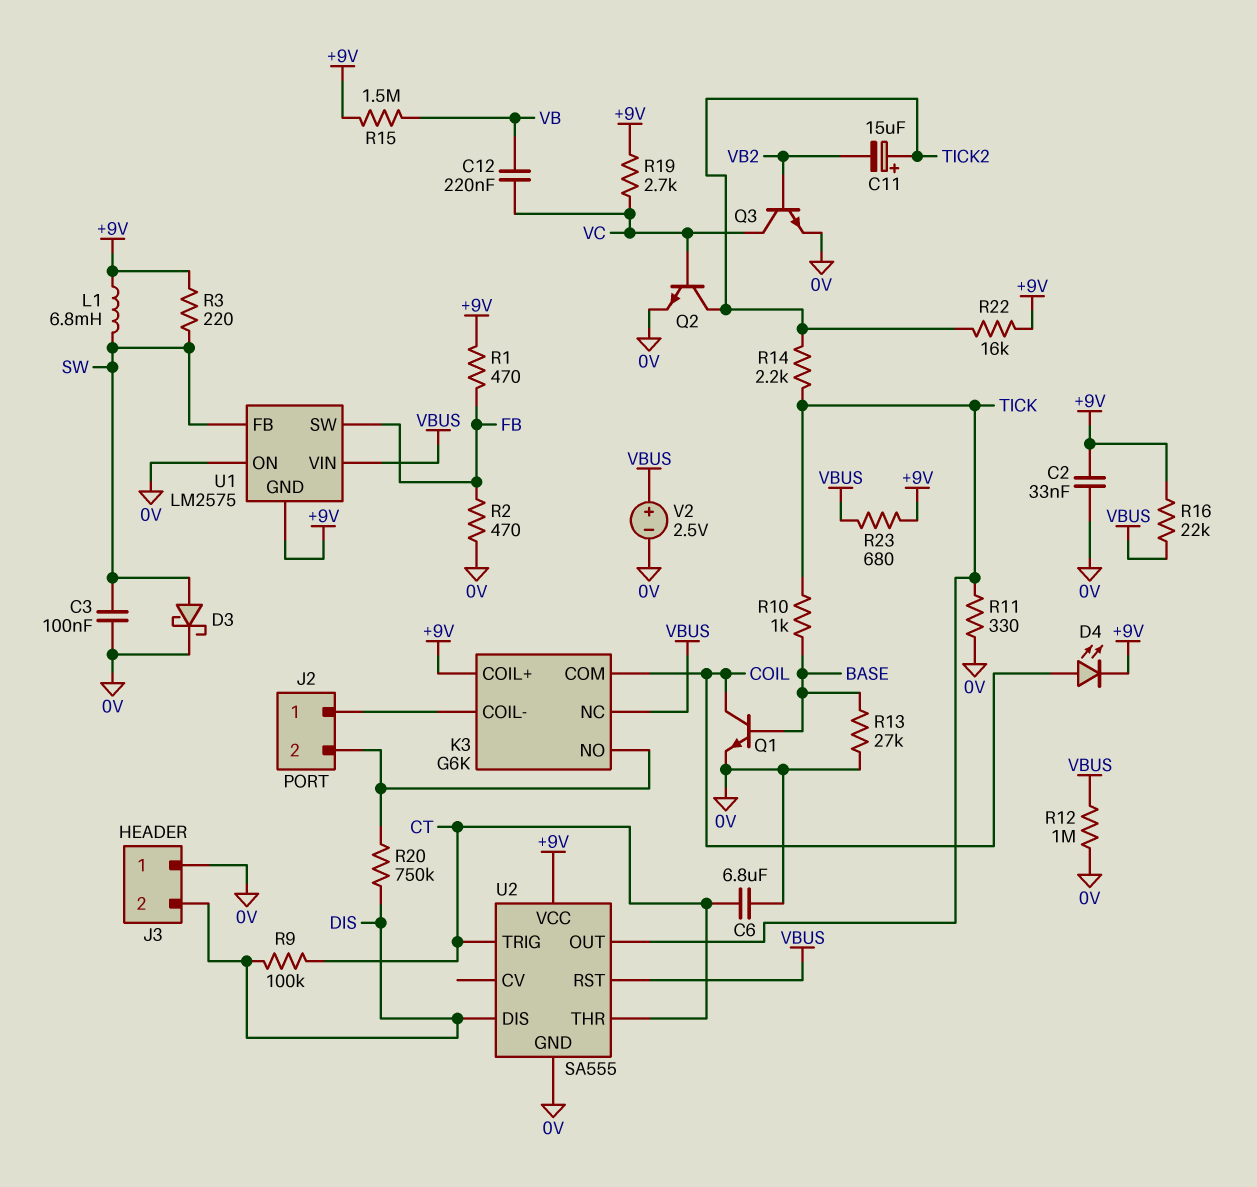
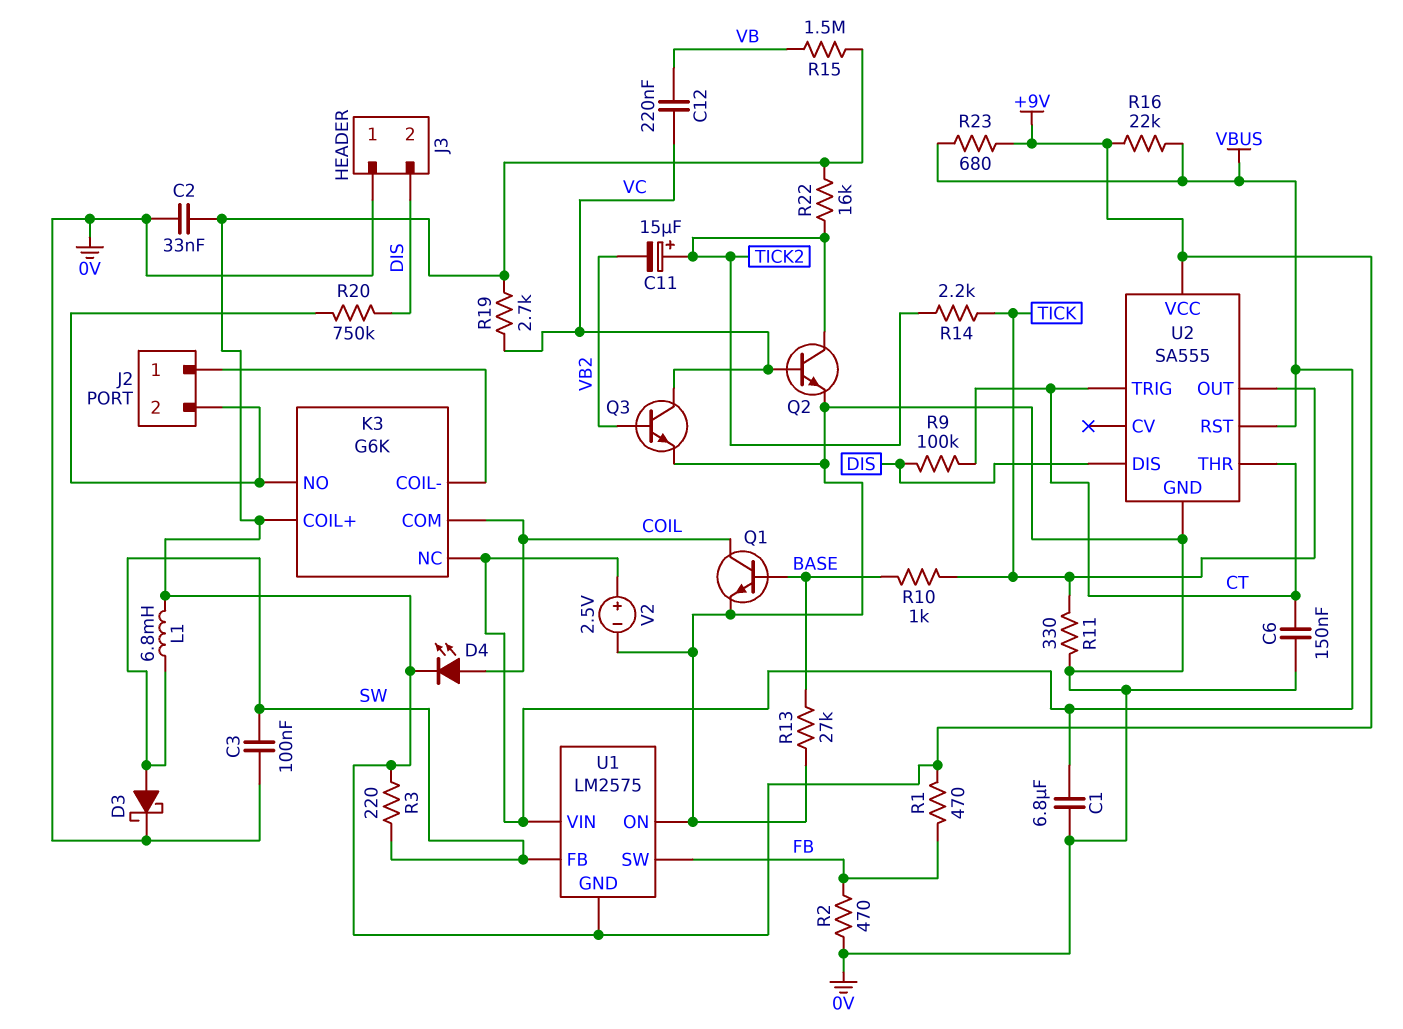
C1: none -> 6.8uF (0V, VBUS)
C6: 6.8uF (0V, CT) -> 150nF (0V, CT)
R12: 1M (0V, VBUS) -> none

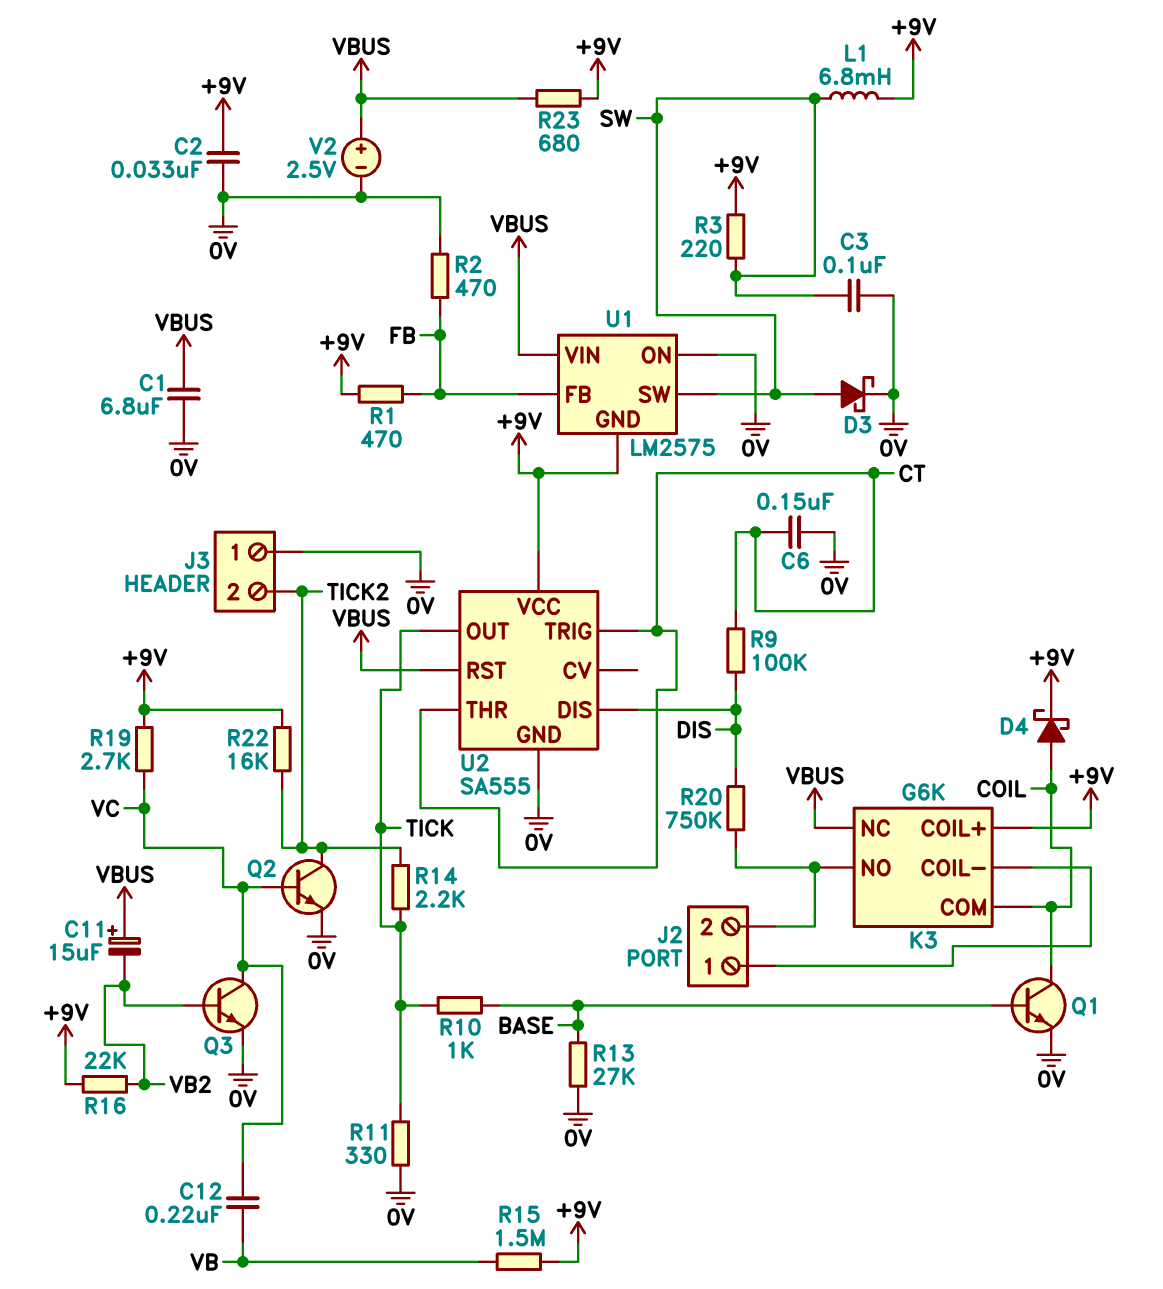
C11: 15uF (plus TICK2, minus VB2) -> 15uF (plus VBUS, minus VB2)
D4: LED (A COIL, K +9V) -> schottky (A COIL, K +9V)
J3 pin 2: DIS -> TICK2
R16: 22k (+9V, VBUS) -> 22k (+9V, VB2)
U1 pin FB: SW -> FB
U1 pin SW: FB -> SW

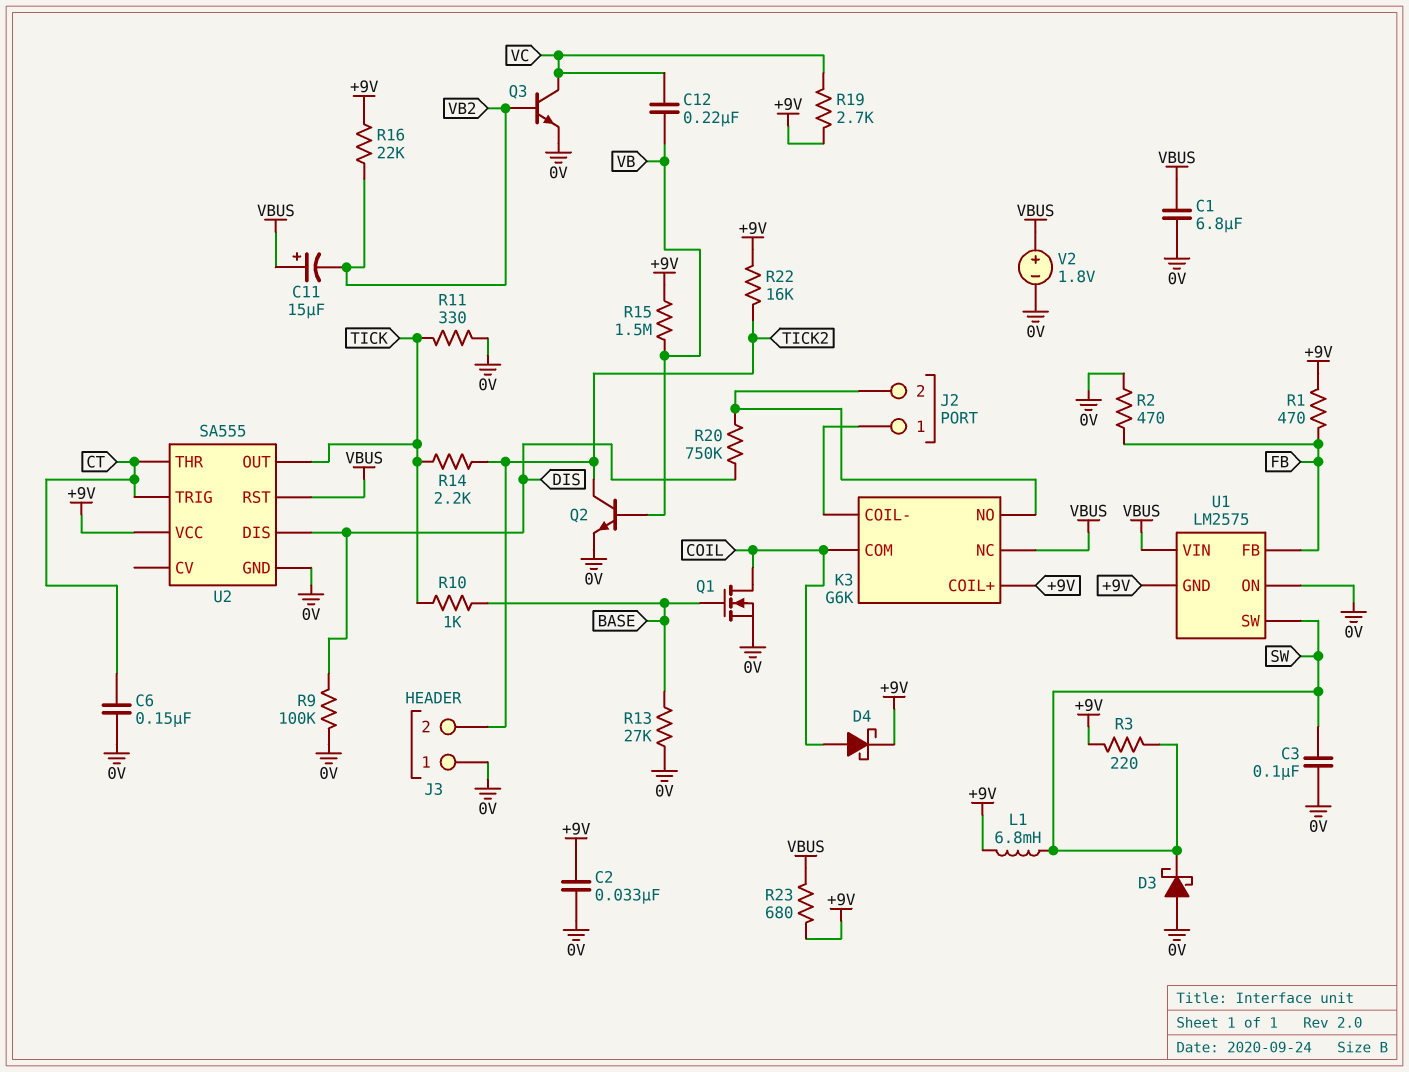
D3: schottky (A SW, K 0V) -> schottky (A 0V, K SW)
Q1: NPN (B BASE, C COIL, E 0V) -> NMOS (G BASE, D COIL, S 0V)
Q2: NPN (B VC, C TICK2, E 0V) -> NPN (B VB, C TICK2, E 0V)
R9: 100k (CT, DIS) -> 100k (0V, DIS)
V2: 2.5V (plus VBUS, minus 0V) -> 1.8V (plus VBUS, minus 0V)

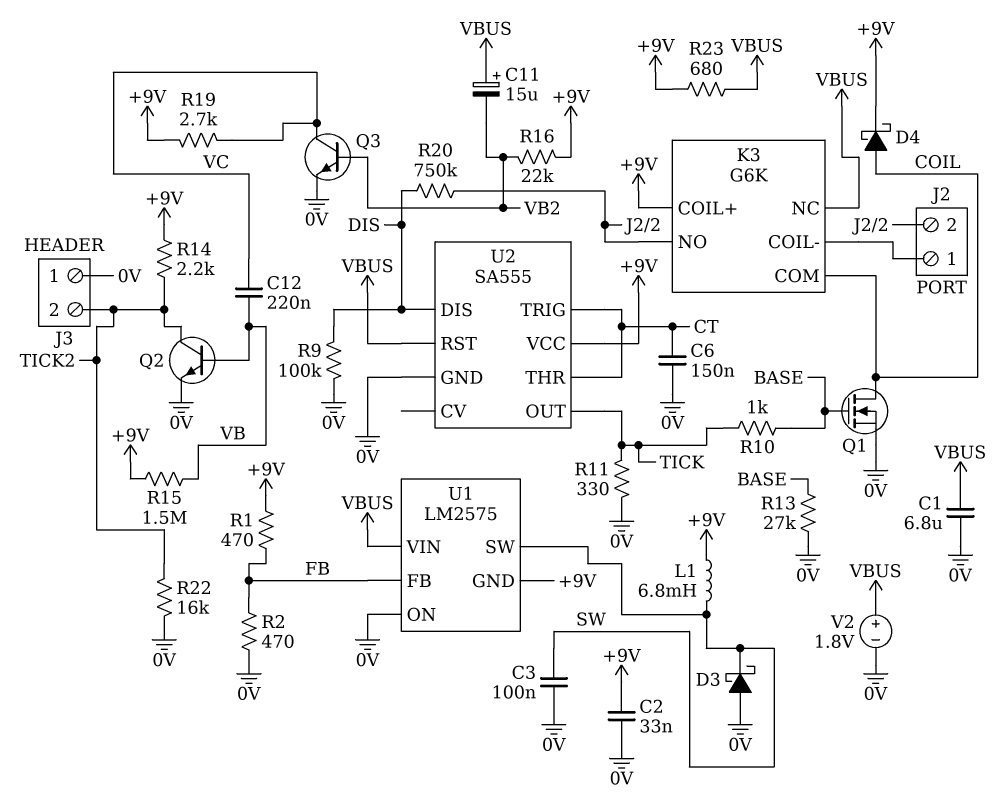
R3: 220 (+9V, SW) -> none
R14: 2.2k (TICK, TICK2) -> 2.2k (+9V, TICK2)
R22: 16k (+9V, TICK2) -> 16k (0V, TICK2)

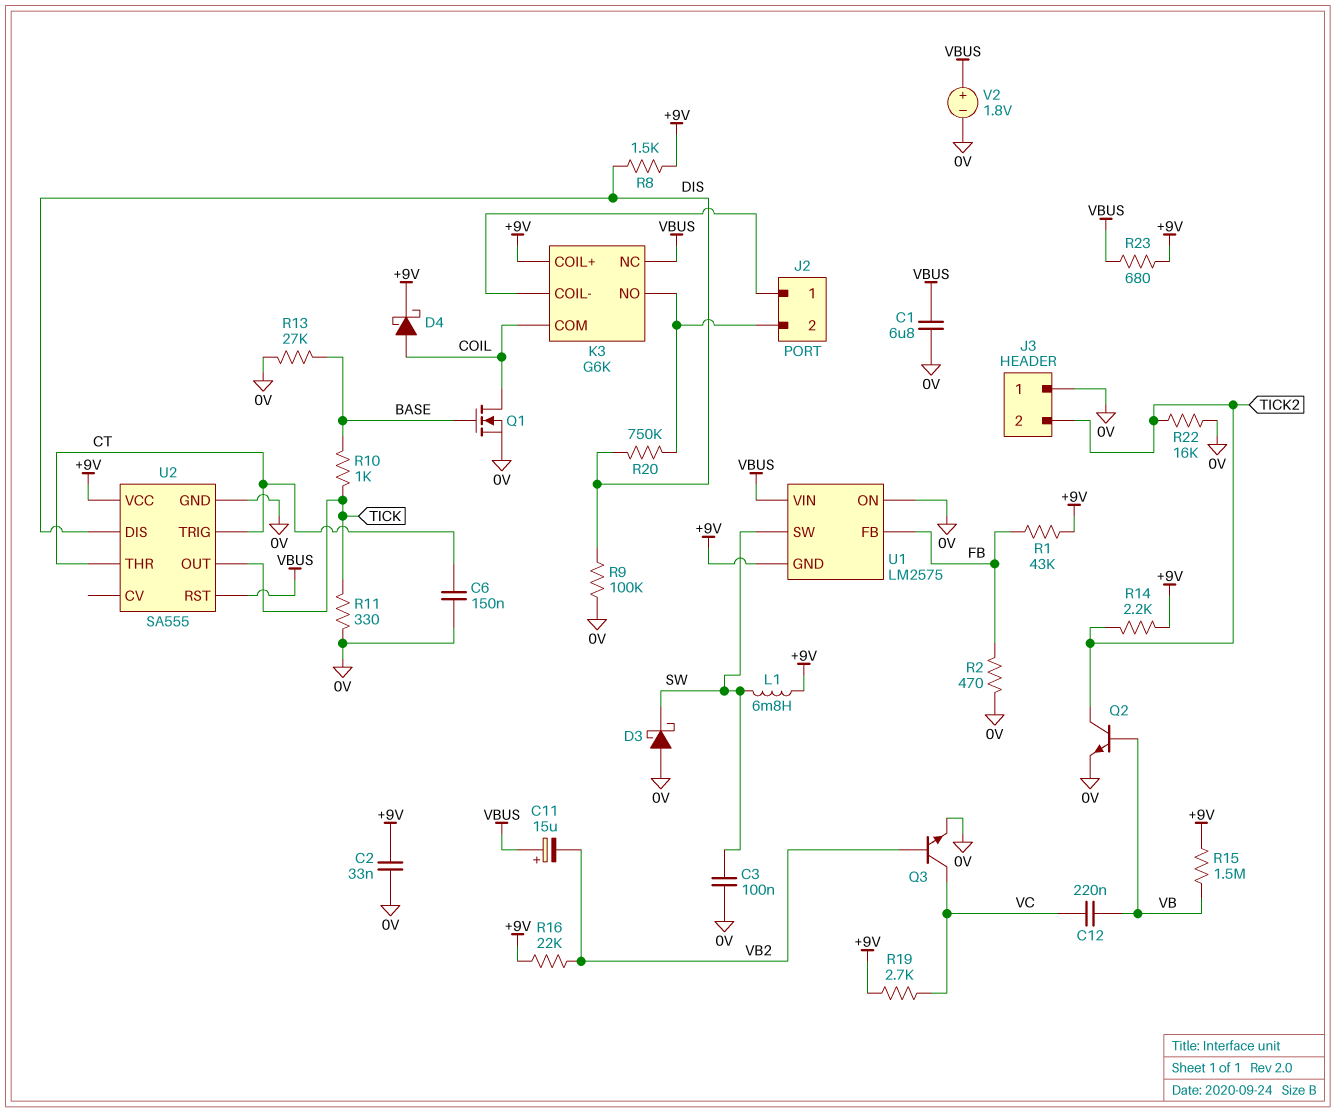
R1: 470 (+9V, FB) -> 43k (+9V, FB)
R8: none -> 1.5k (+9V, DIS)

